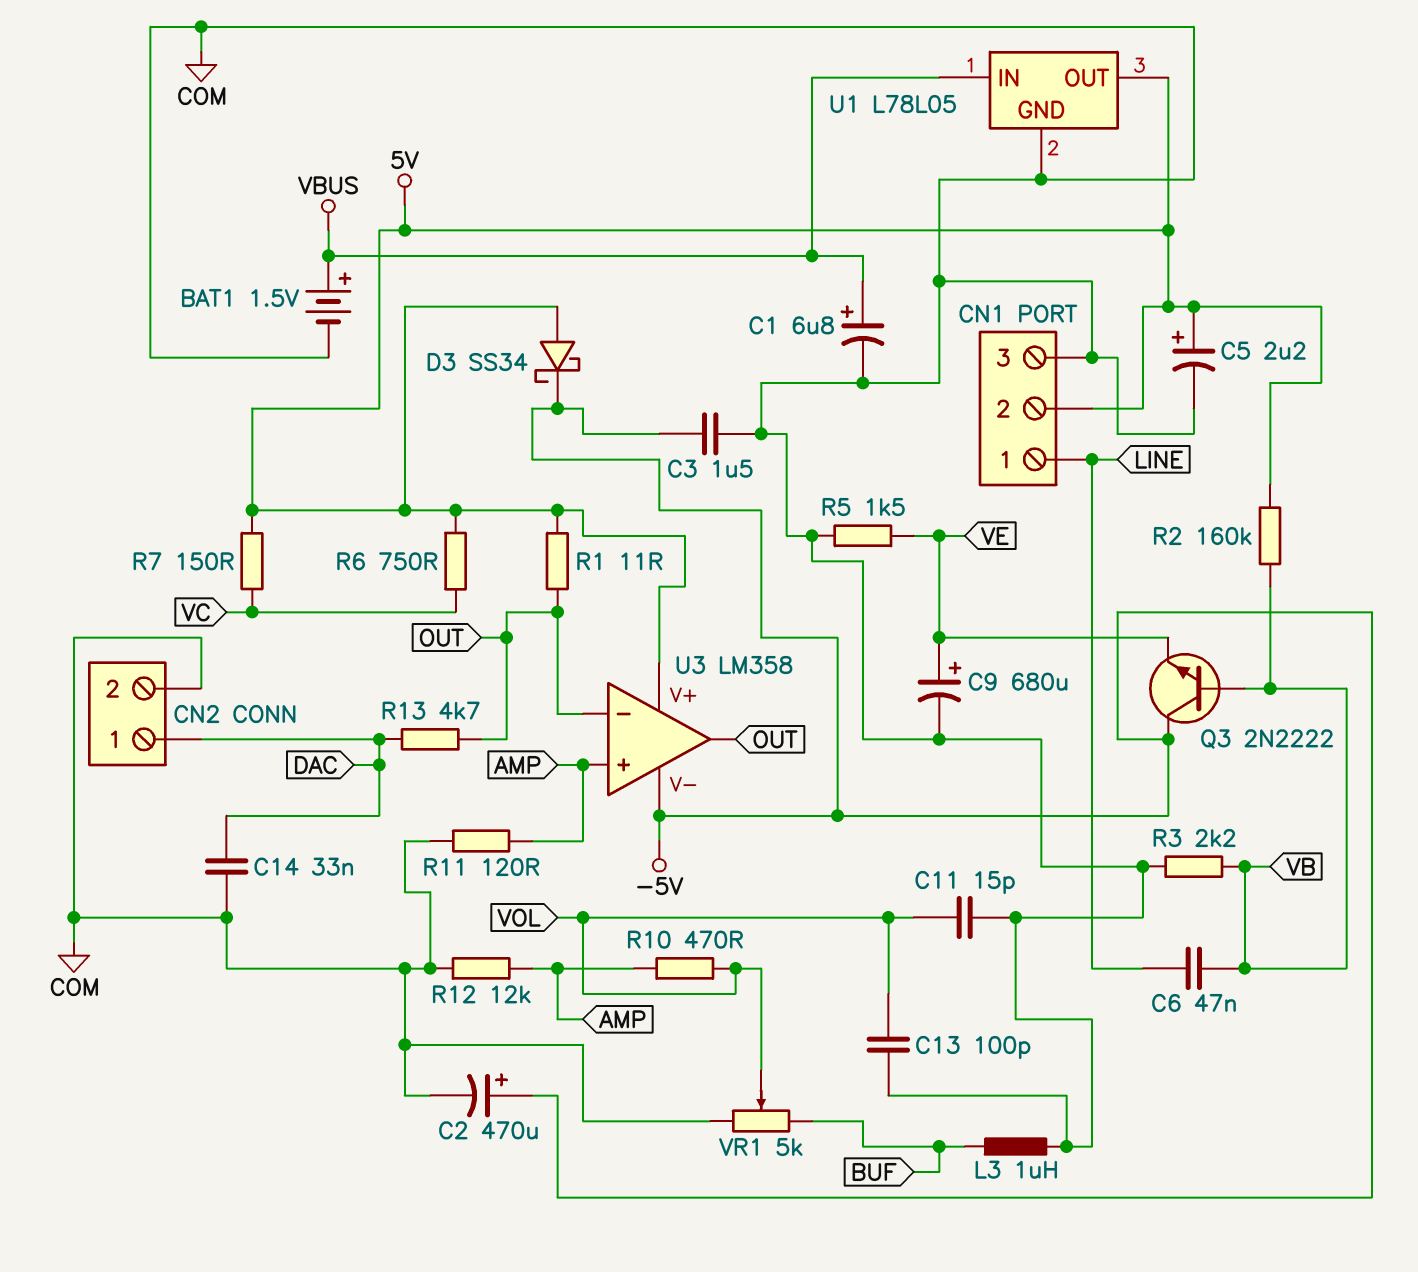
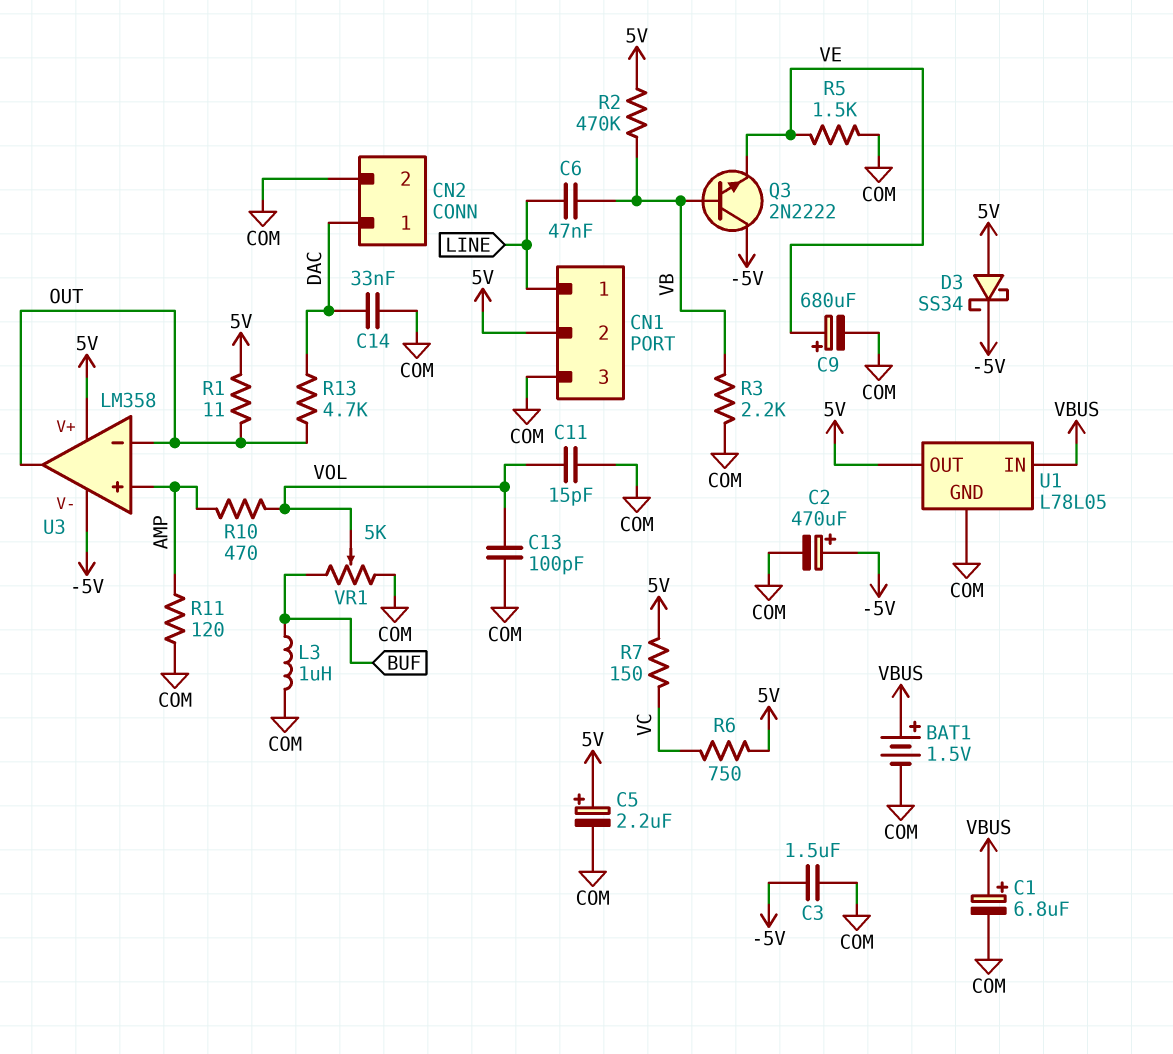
R2: 160k (5V, VB) -> 470k (5V, VB)
R12: 12k (AMP, COM) -> none

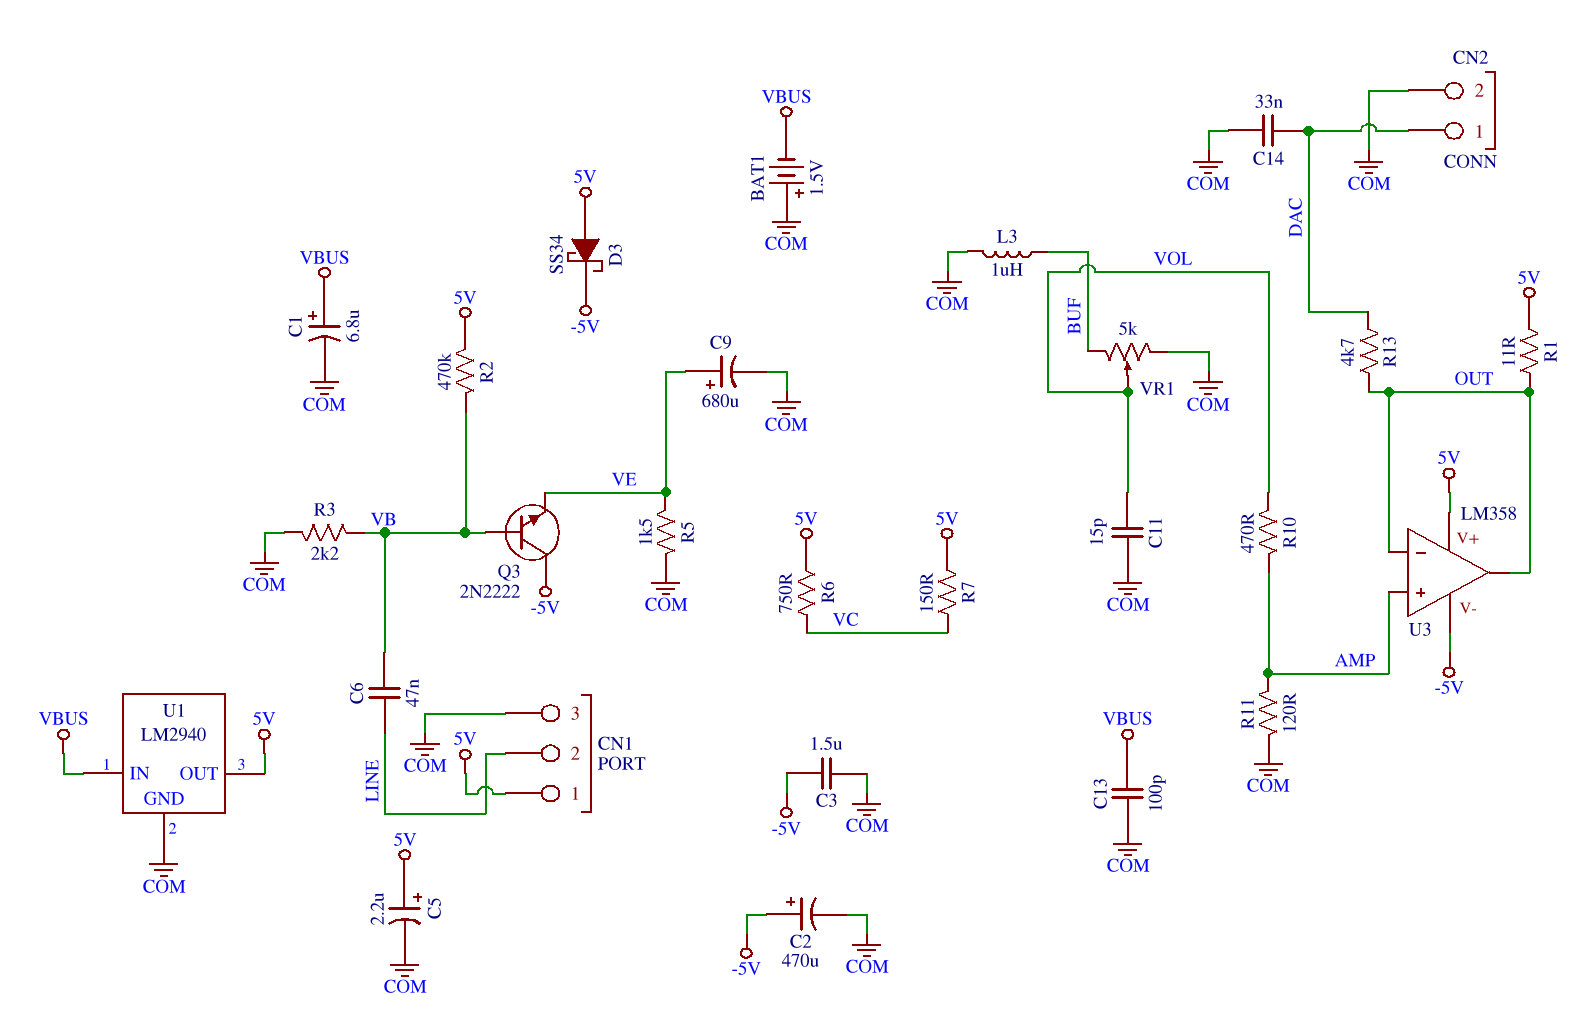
BAT1: 1.5V (plus VBUS, minus COM) -> 1.5V (plus COM, minus VBUS)
C13: 100pF (COM, VOL) -> 100pF (COM, VBUS)
CN1 pin 1: LINE -> 5V
CN1 pin 2: 5V -> LINE
U1: L78L05 -> LM2940

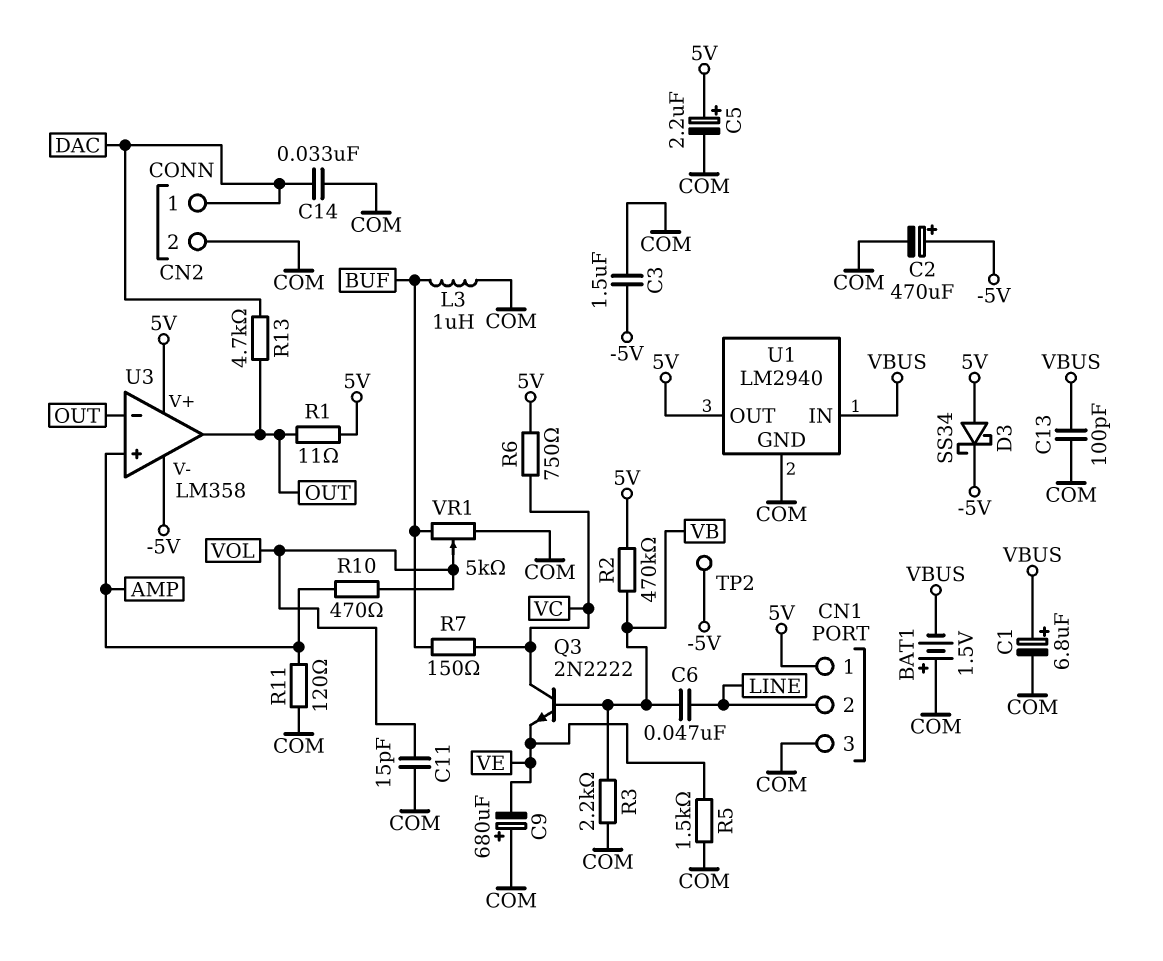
C9: 680uF (plus VE, minus COM) -> 680uF (plus COM, minus VE)
Q3: NPN 2N2222 (B VB, C -5V, E VE) -> NPN 2N2222 (B VB, C VC, E VE)
R7: 150 (5V, VC) -> 150 (BUF, VC)
TP2: none -> test point (-5V)

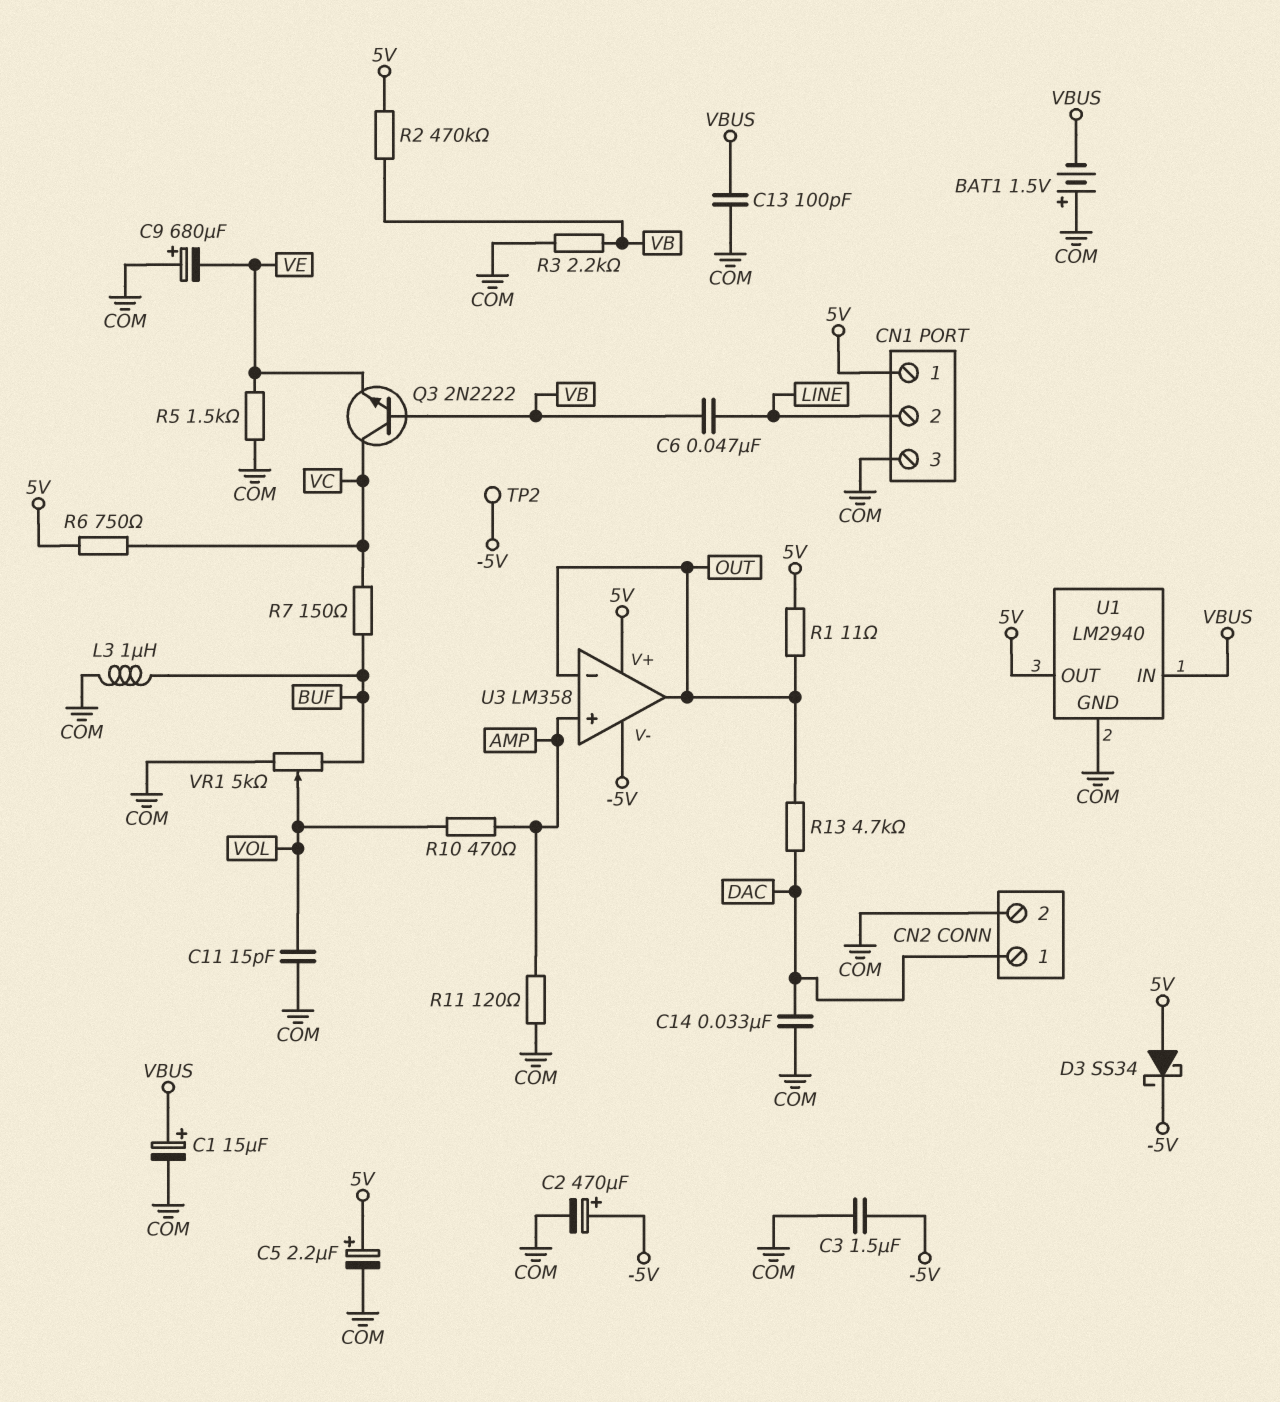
C1: 6.8uF (plus VBUS, minus COM) -> 15uF (plus VBUS, minus COM)

